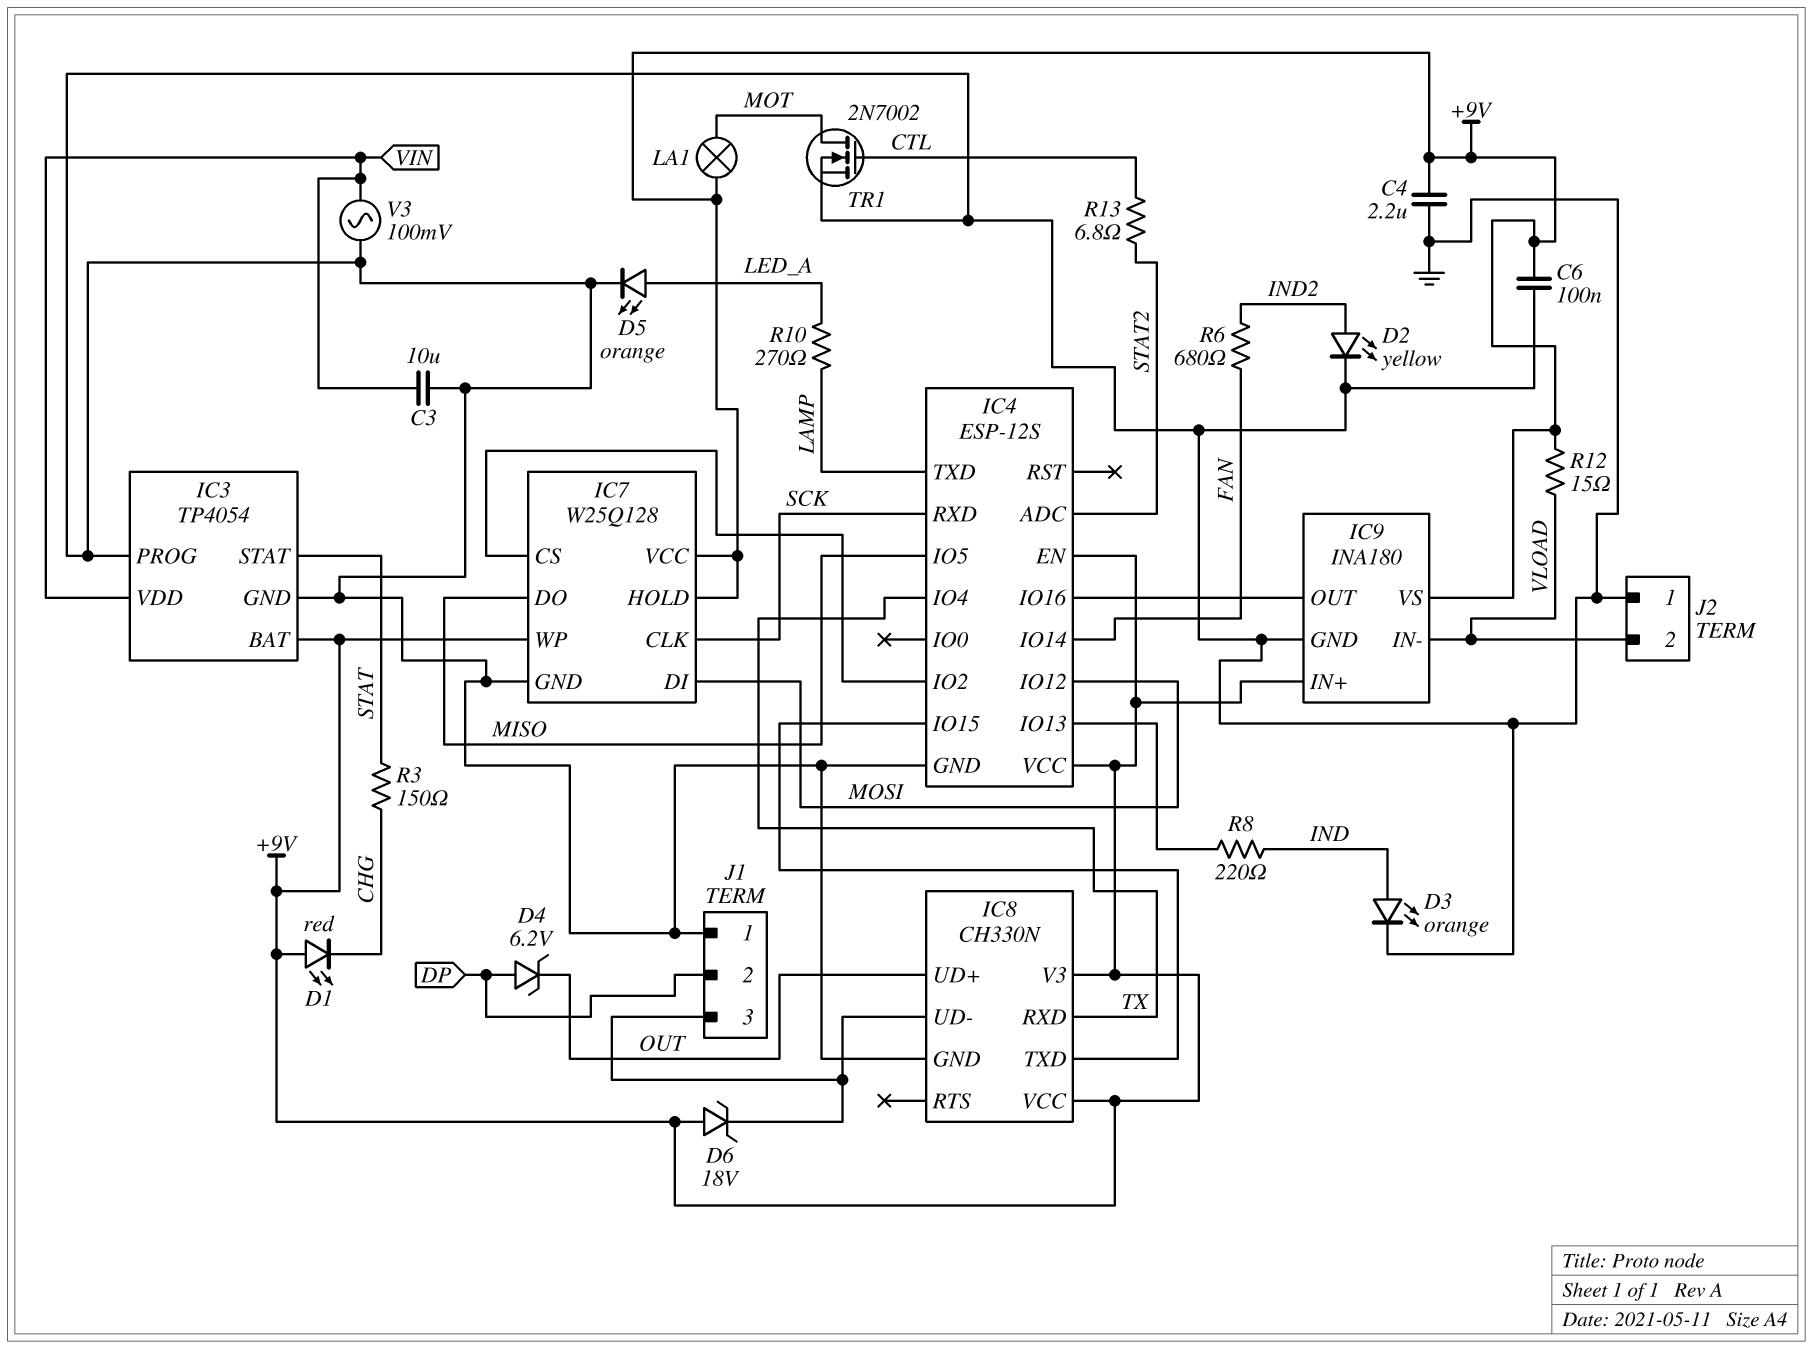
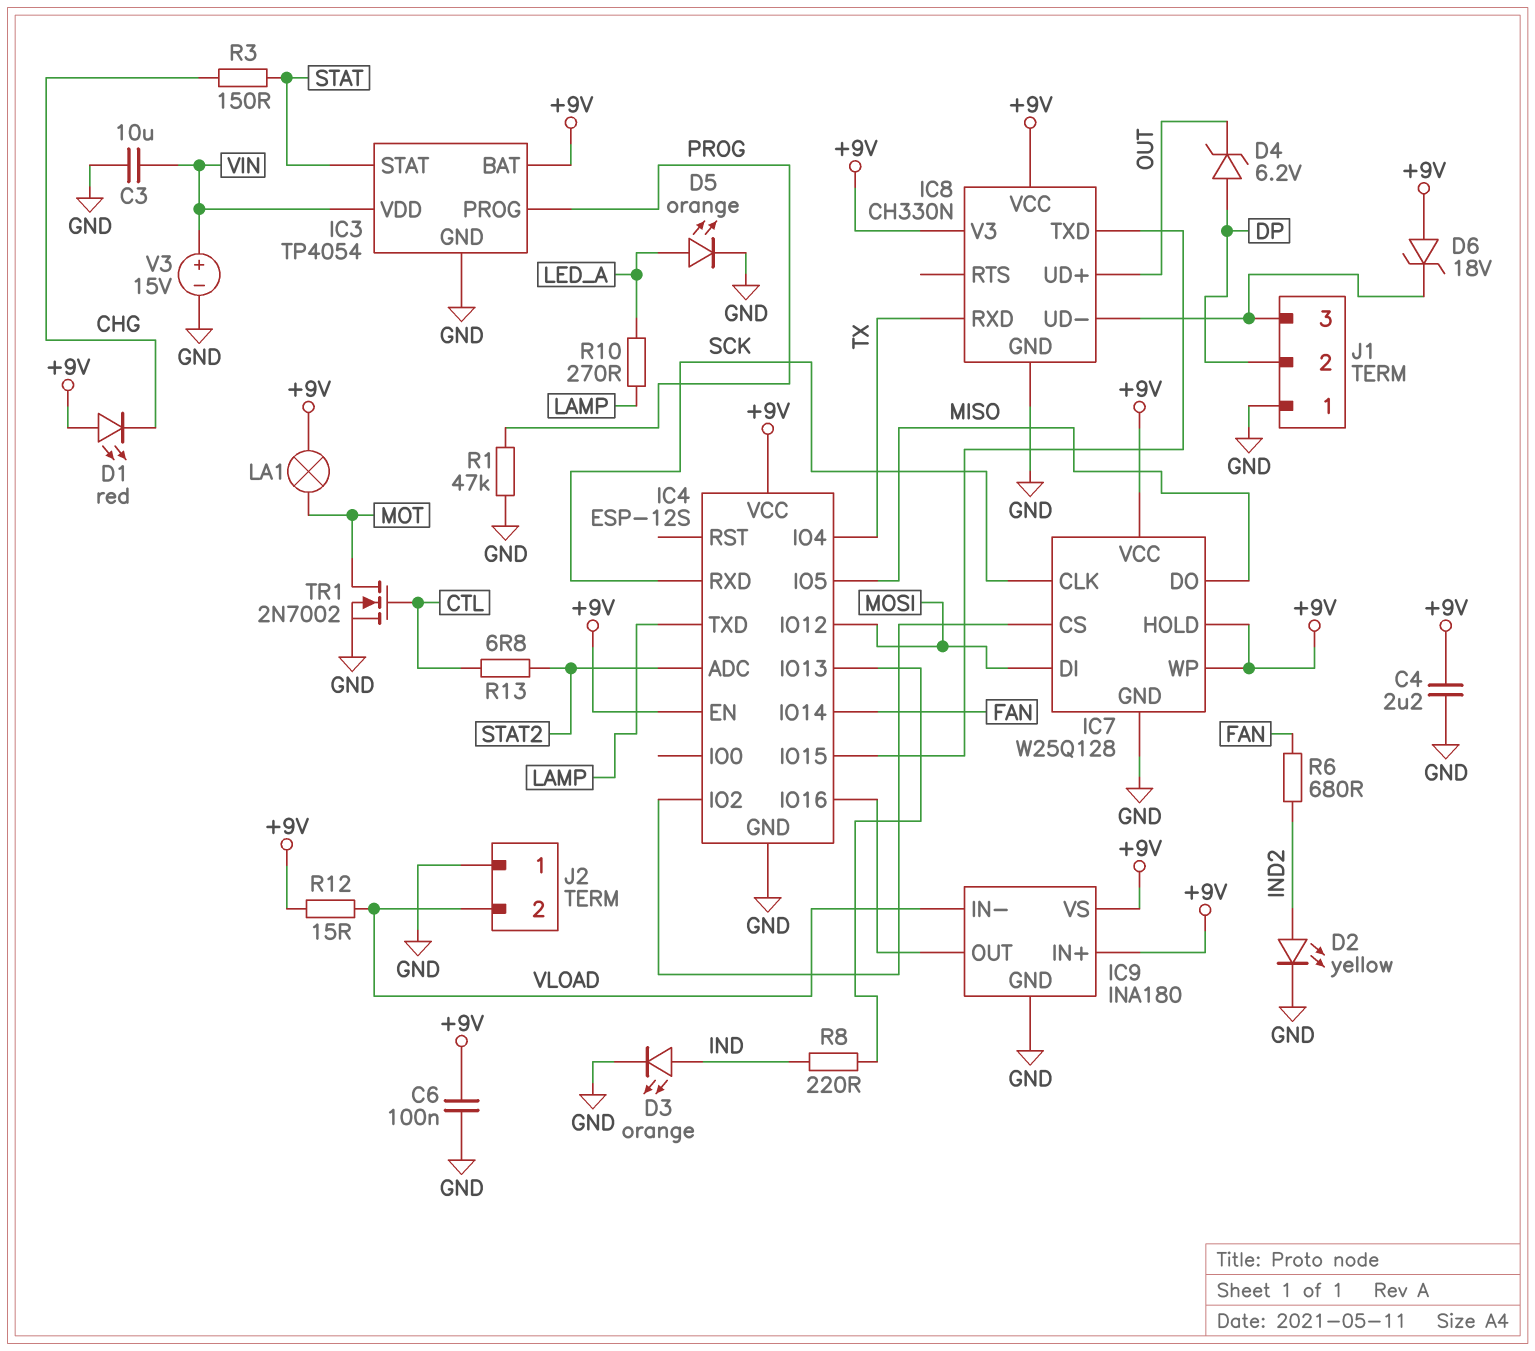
IC3 pin PROG: GND -> PROG
R1: none -> 47k (GND, PROG)
V3: AC 100mV (GND, VIN) -> 15V (plus VIN, minus GND)

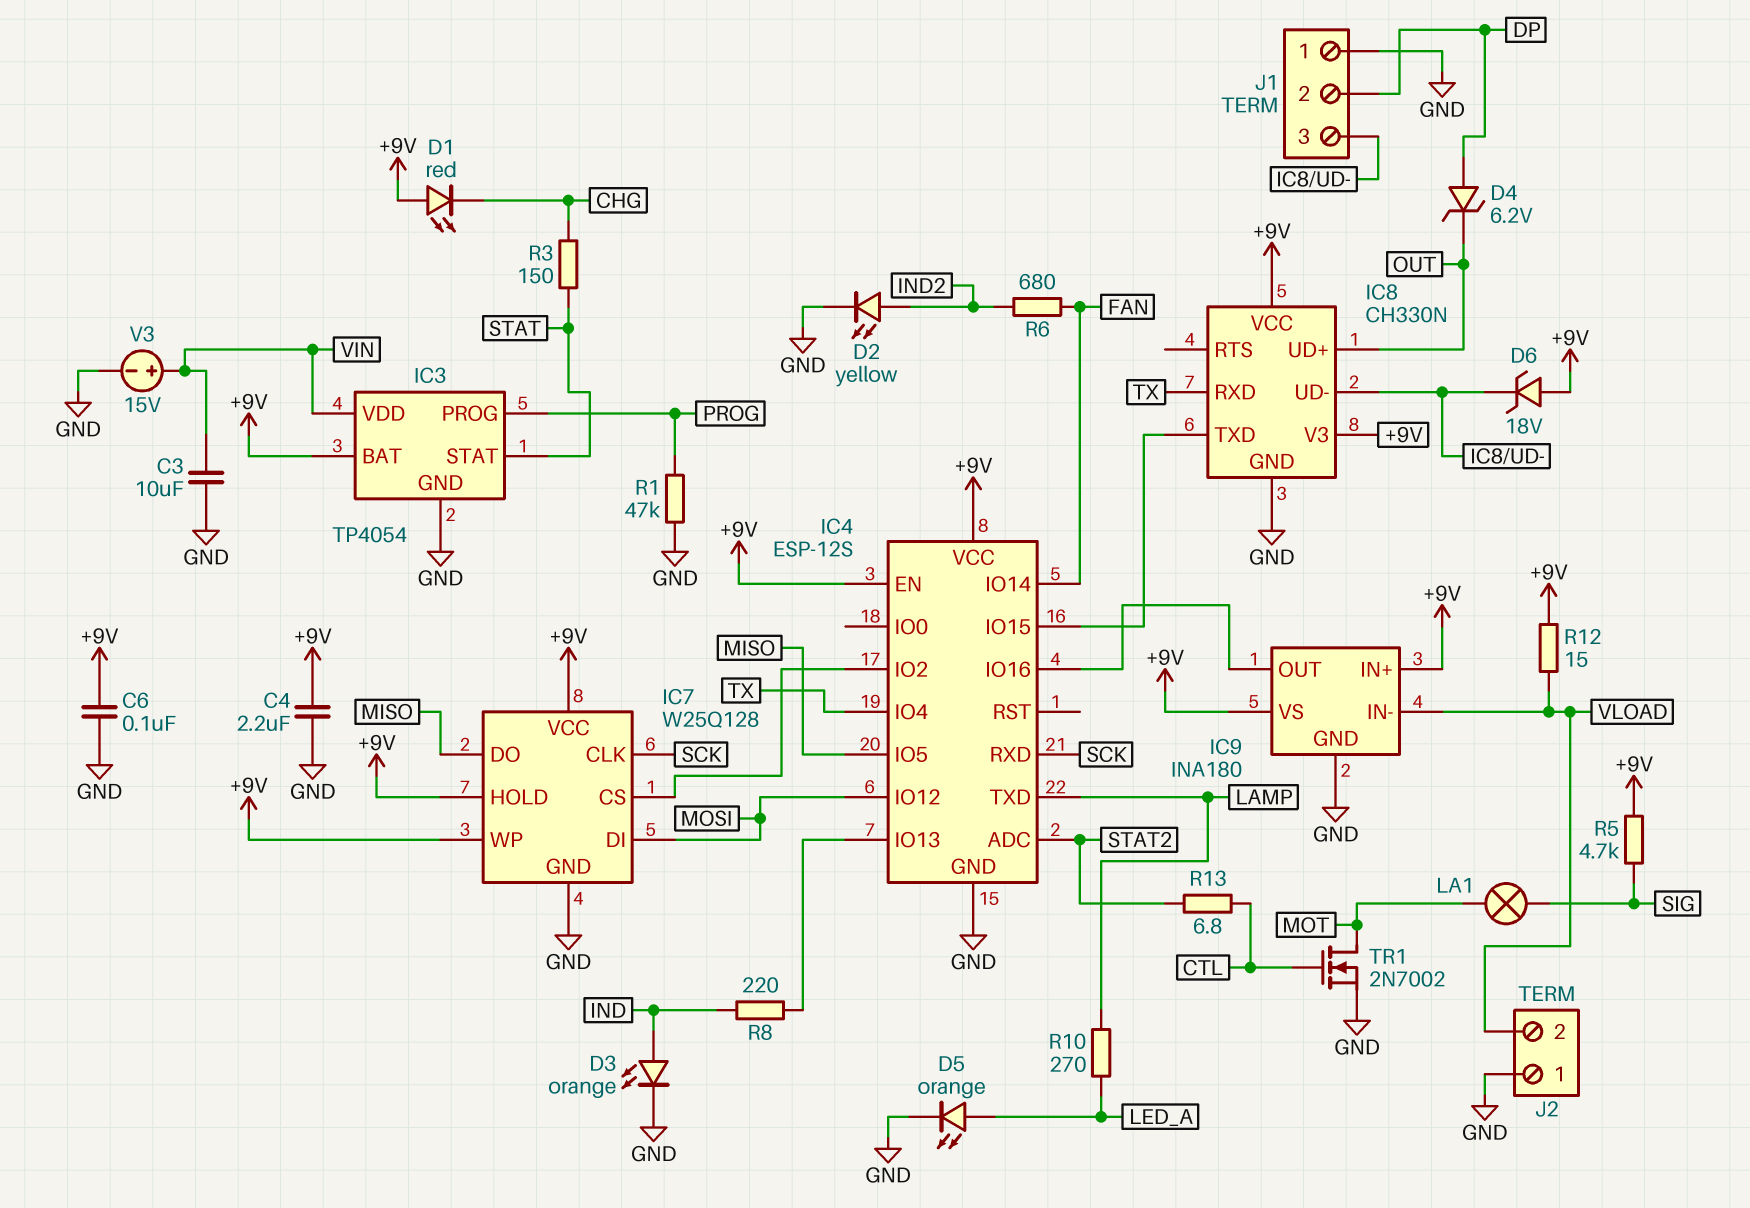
LA1: lamp (+9V, MOT) -> lamp (MOT, SIG)
R5: none -> 4.7k (+9V, SIG)

